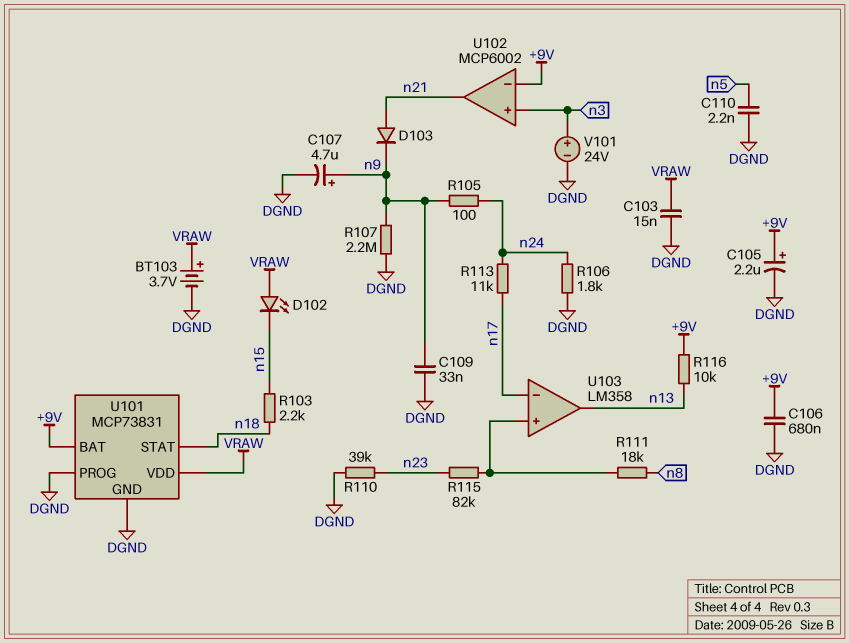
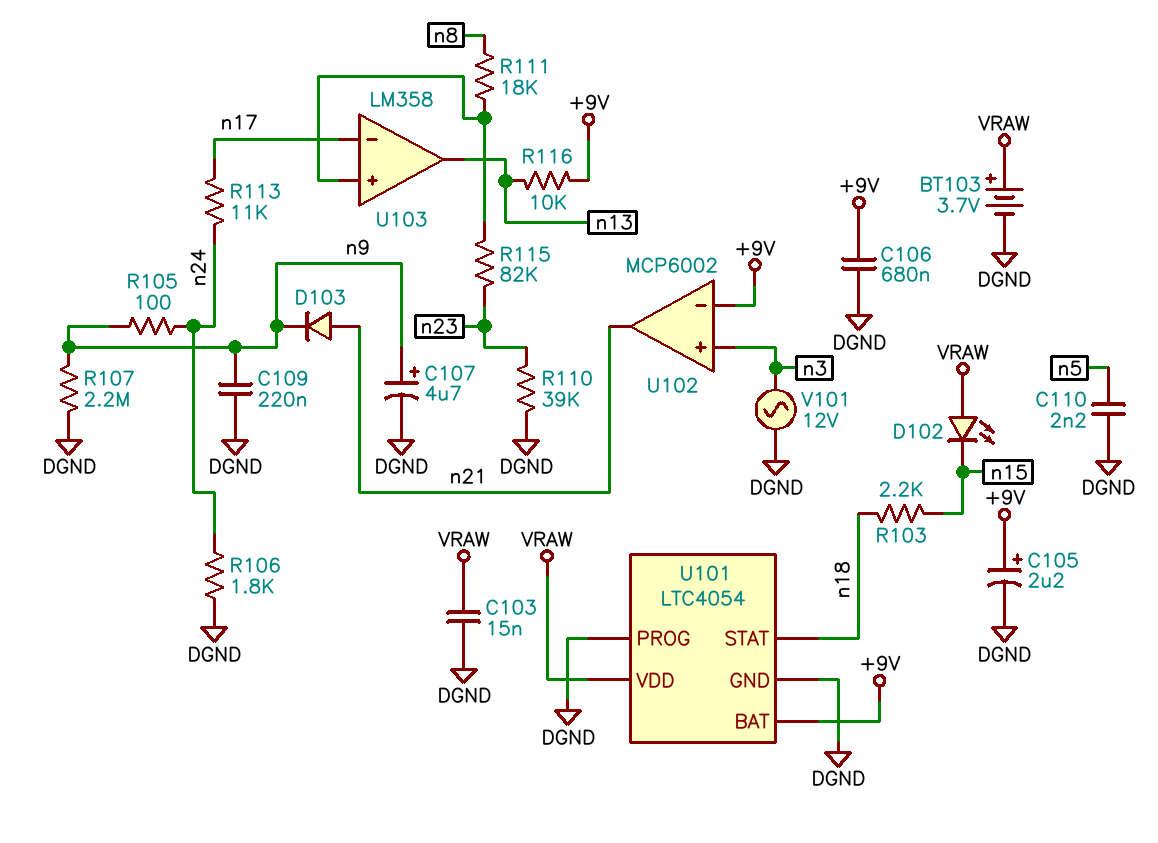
C109: 33nF (DGND, n9) -> 220nF (DGND, n9)
U101: MCP73831 -> LTC4054
V101: 24V (plus n3, minus DGND) -> AC 12V (DGND, n3)

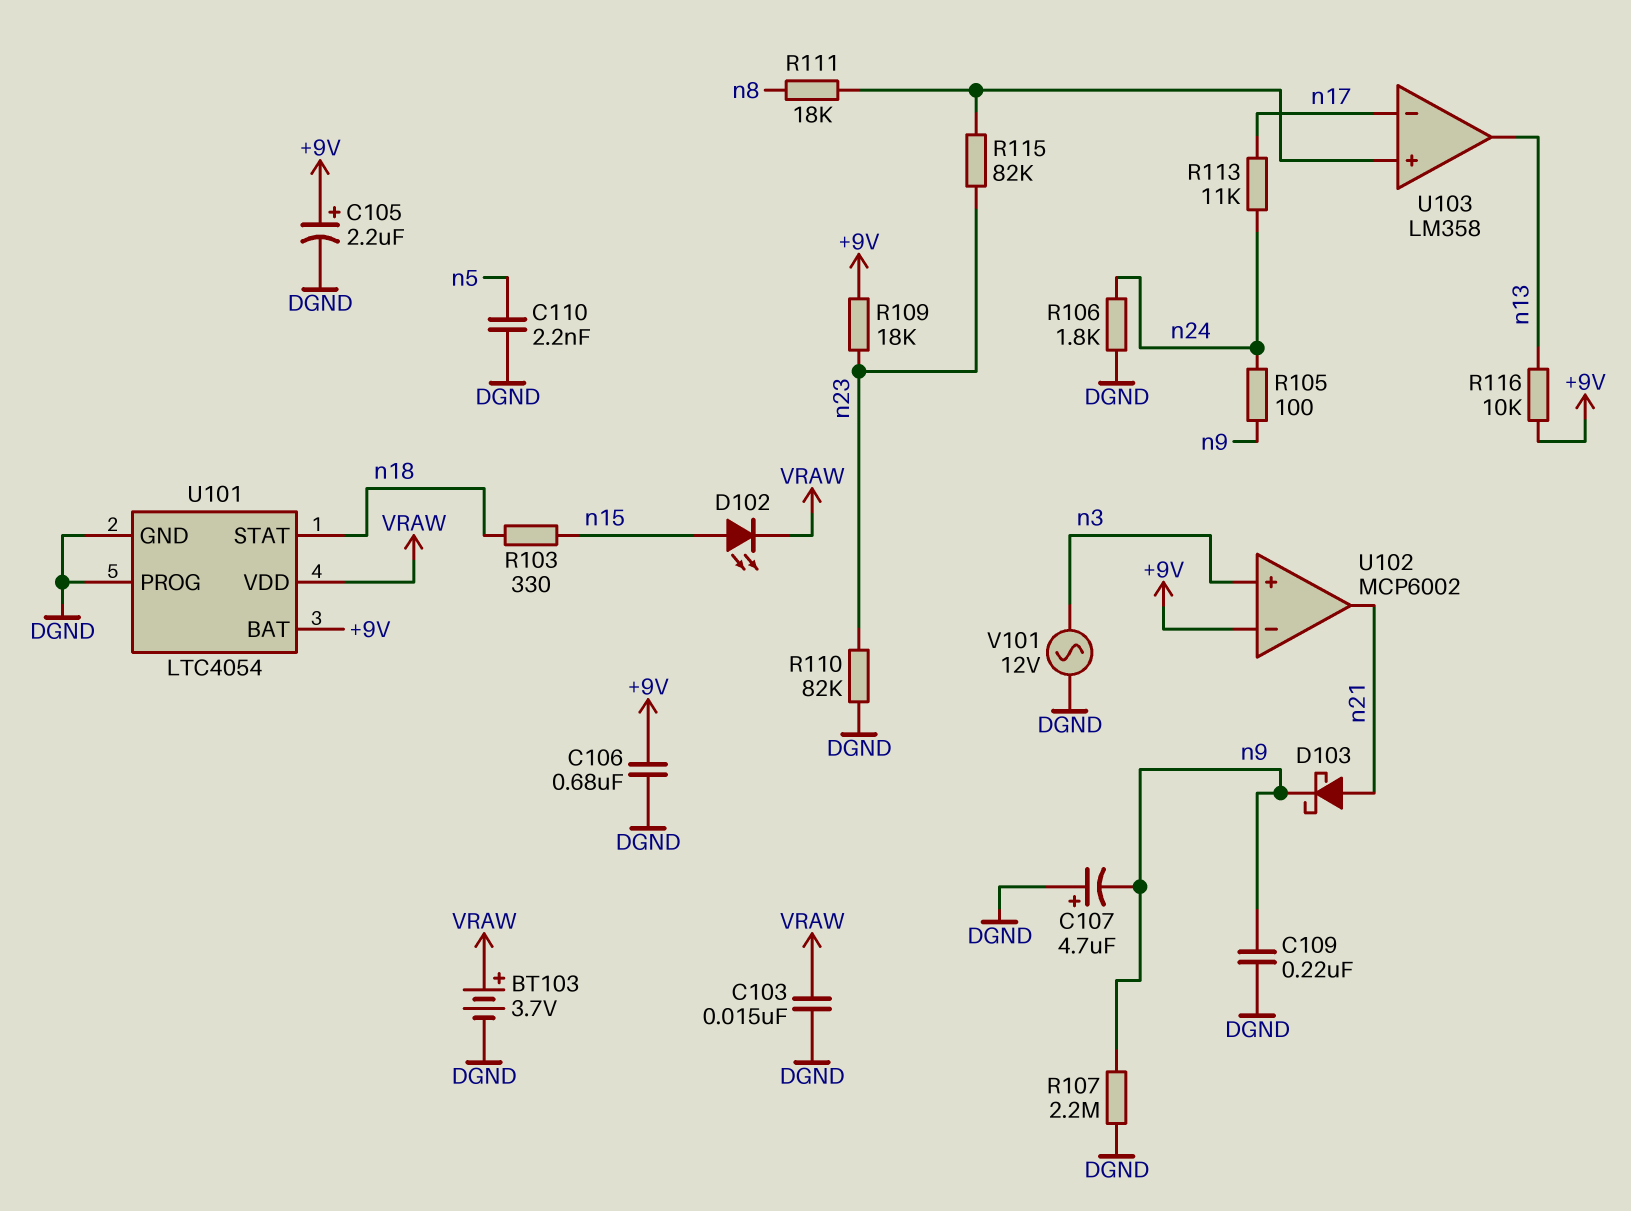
C107: 4.7uF (plus n9, minus DGND) -> 4.7uF (plus DGND, minus n9)
D102: LED (A VRAW, K n15) -> LED (A n15, K VRAW)
D103: diode (A n21, K n9) -> schottky (A n21, K n9)
R103: 2.2k (n15, n18) -> 330 (n15, n18)
R109: none -> 18k (+9V, n23)
R110: 39k (DGND, n23) -> 82k (DGND, n23)

